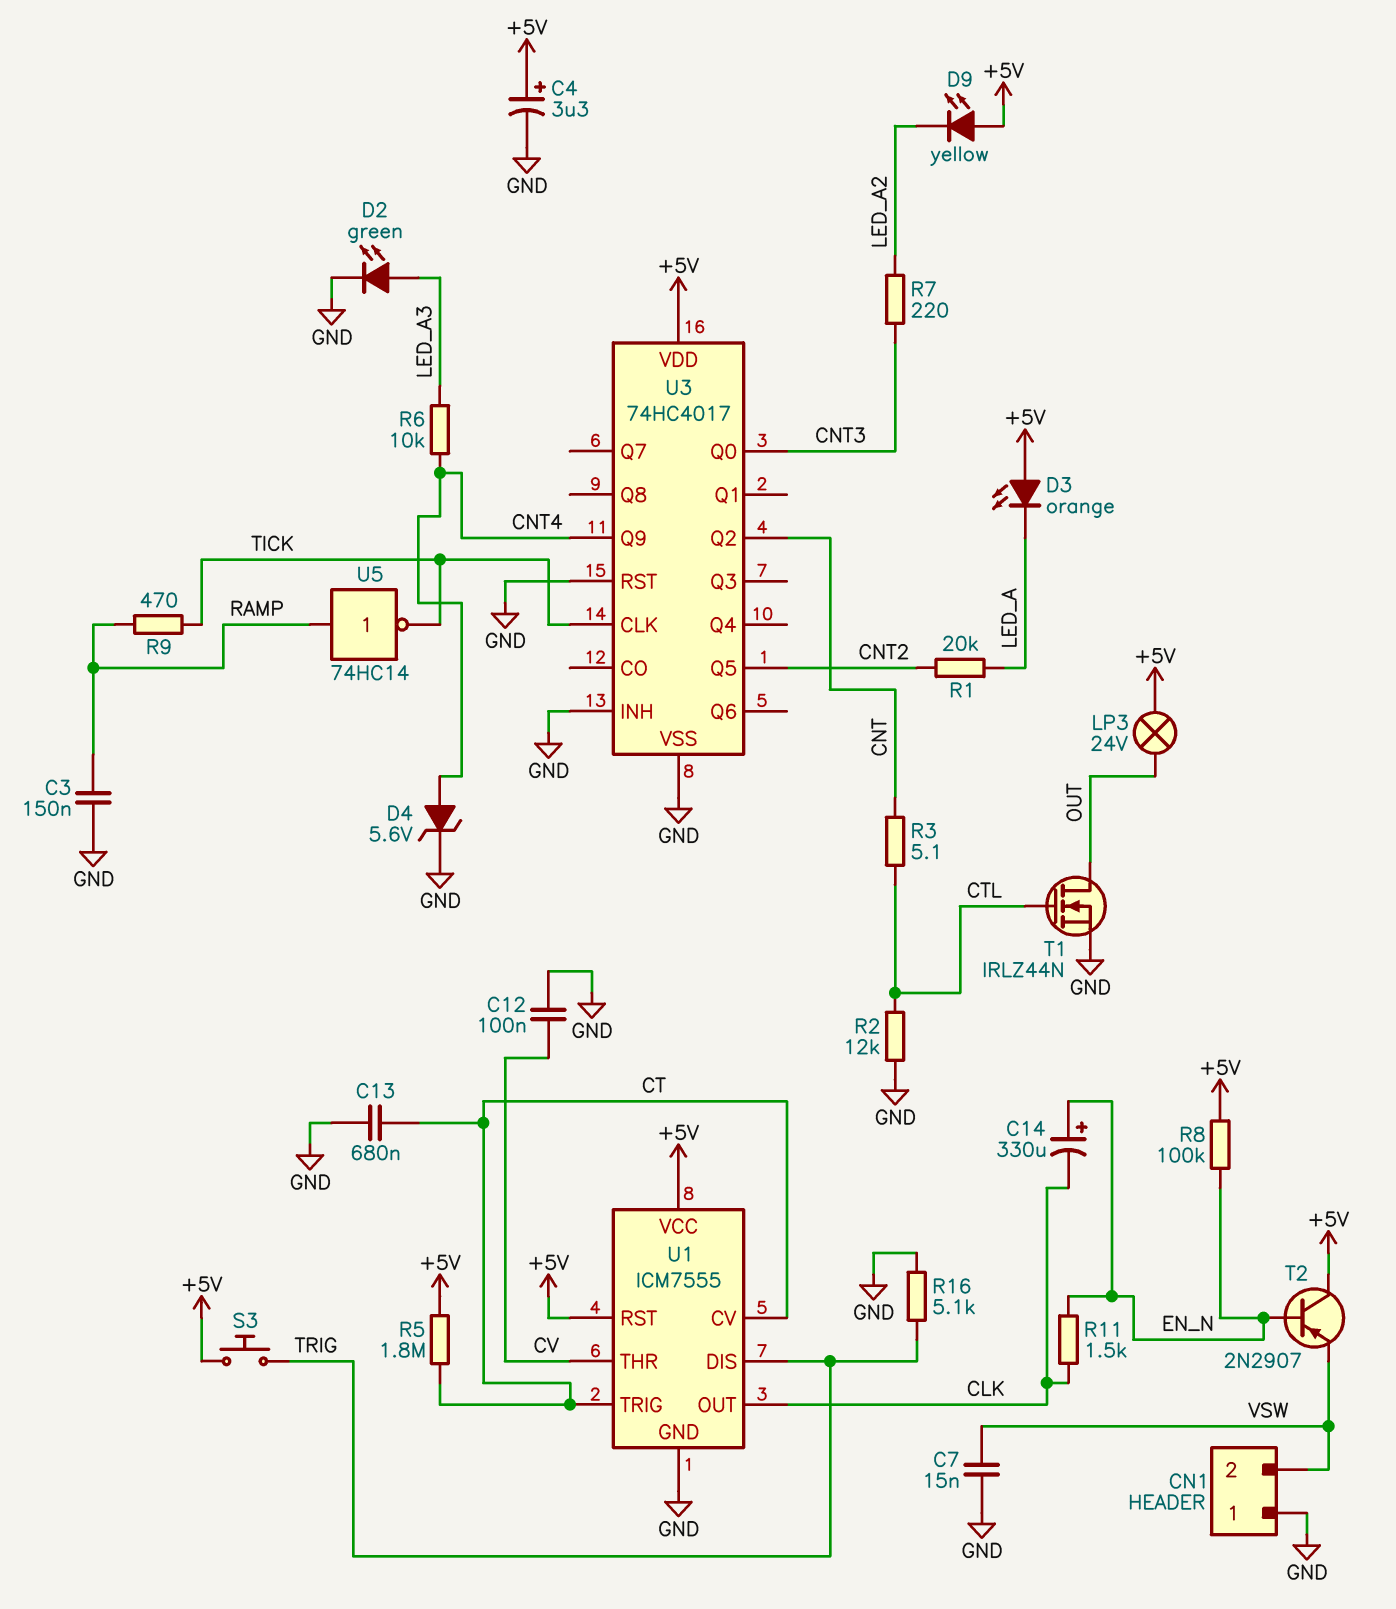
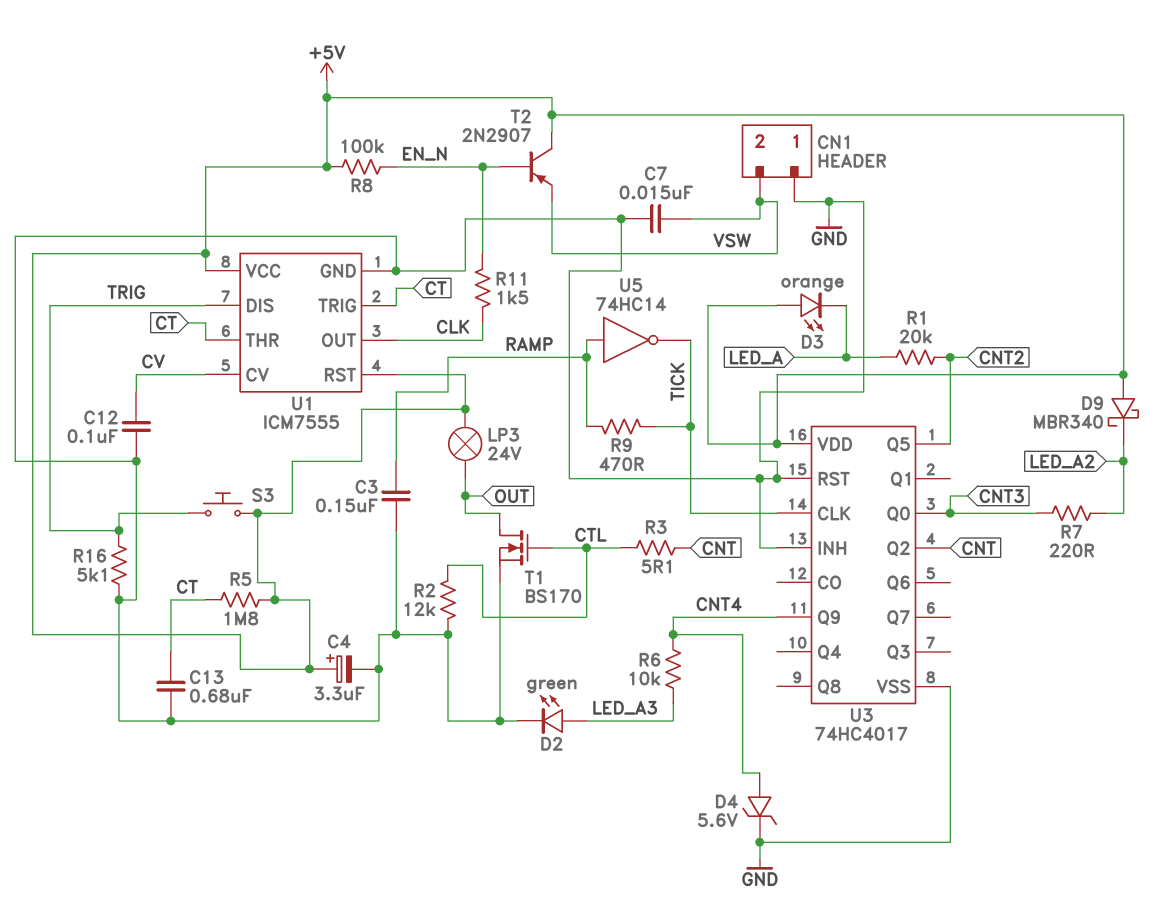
C14: 330uF (plus EN_N, minus CLK) -> none
D9: LED yellow (A +5V, K LED_A2) -> schottky MBR340 (A +5V, K LED_A2)
T1: NMOS IRLZ44N (G CTL, D OUT, S GND) -> NMOS BS170 (G CTL, D OUT, S GND)
U1 pin CV: CT -> CV
U1 pin THR: CV -> CT

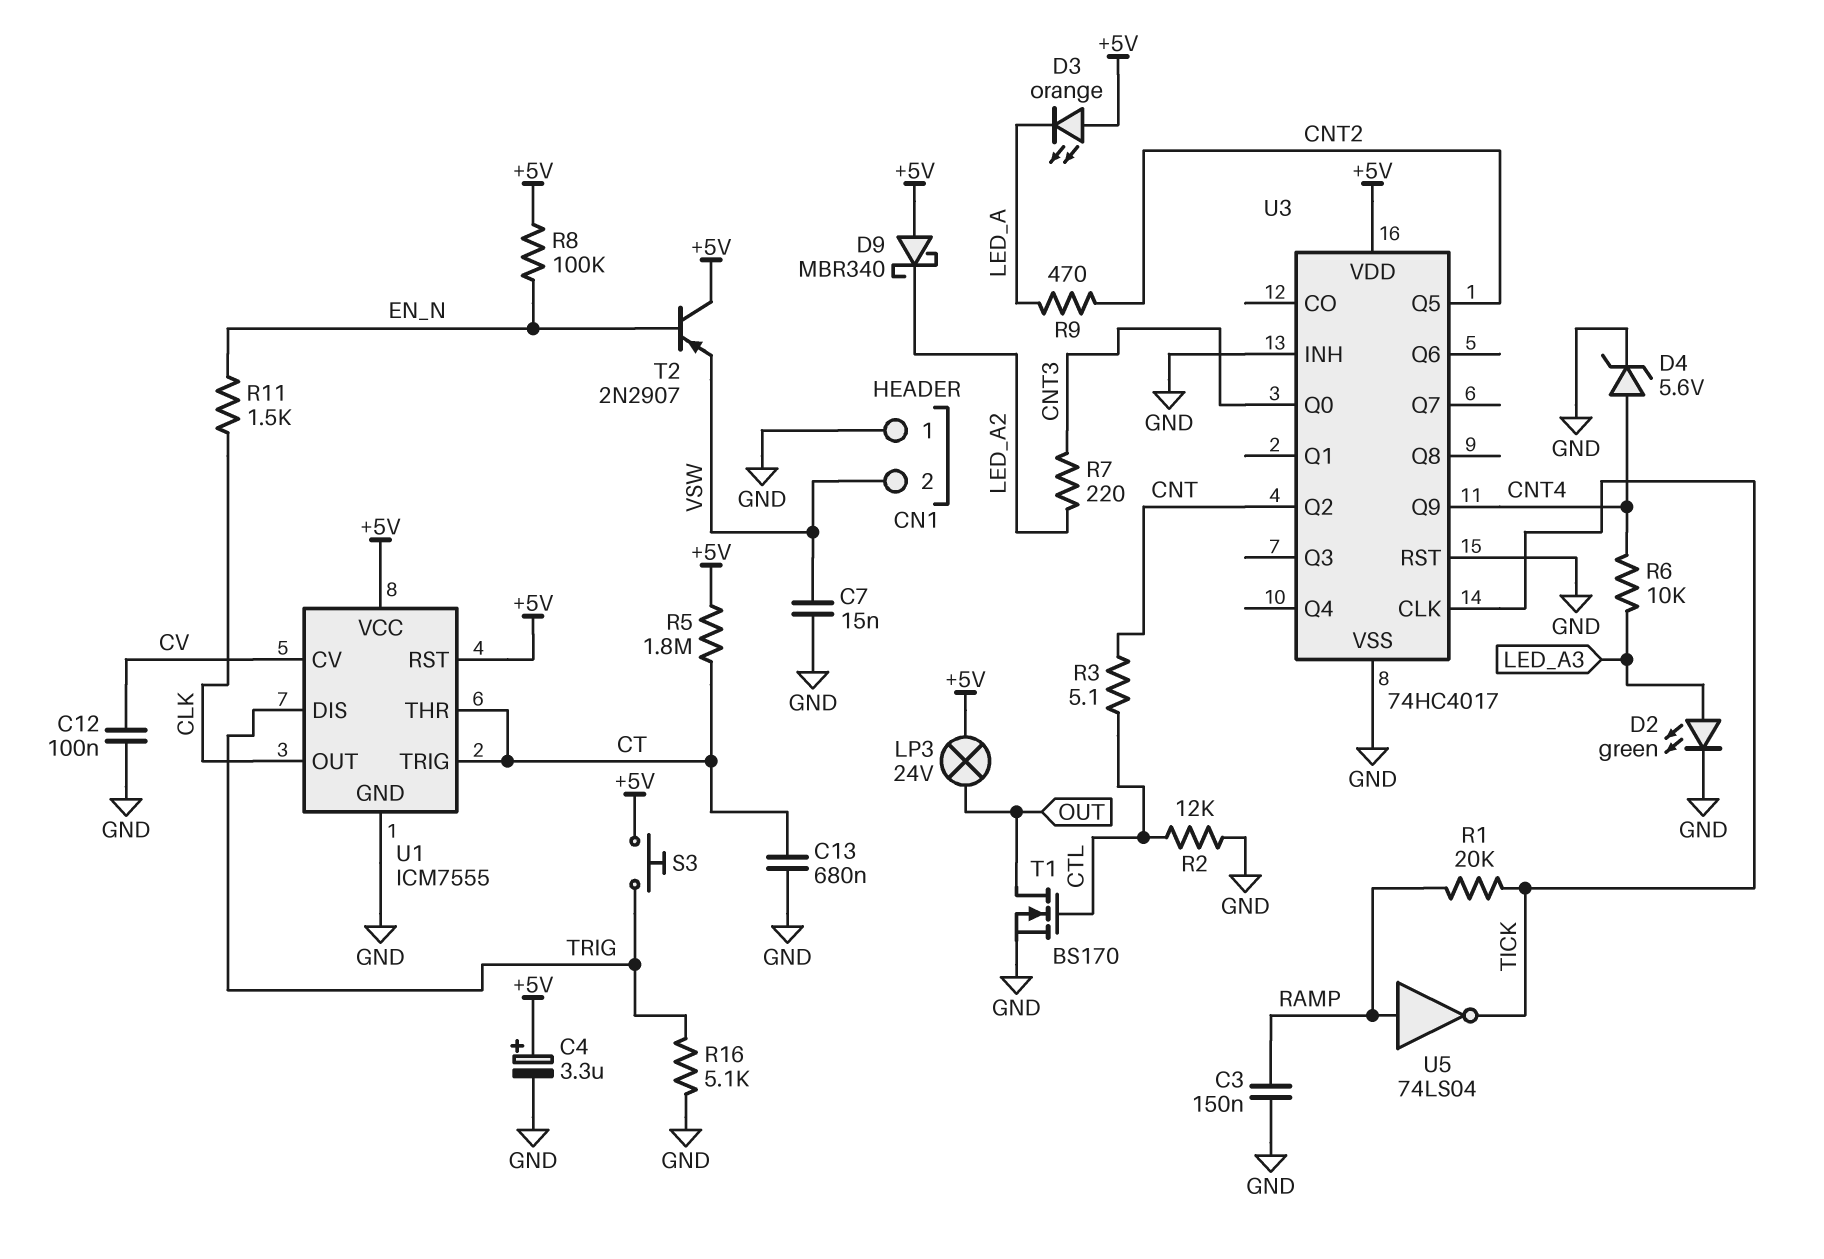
R1: 20k (CNT2, LED_A) -> 20k (RAMP, TICK)
R9: 470 (RAMP, TICK) -> 470 (CNT2, LED_A)
U5: NOT 74HC14 (in RAMP, out TICK) -> NOT 74LS04 (in RAMP, out TICK)

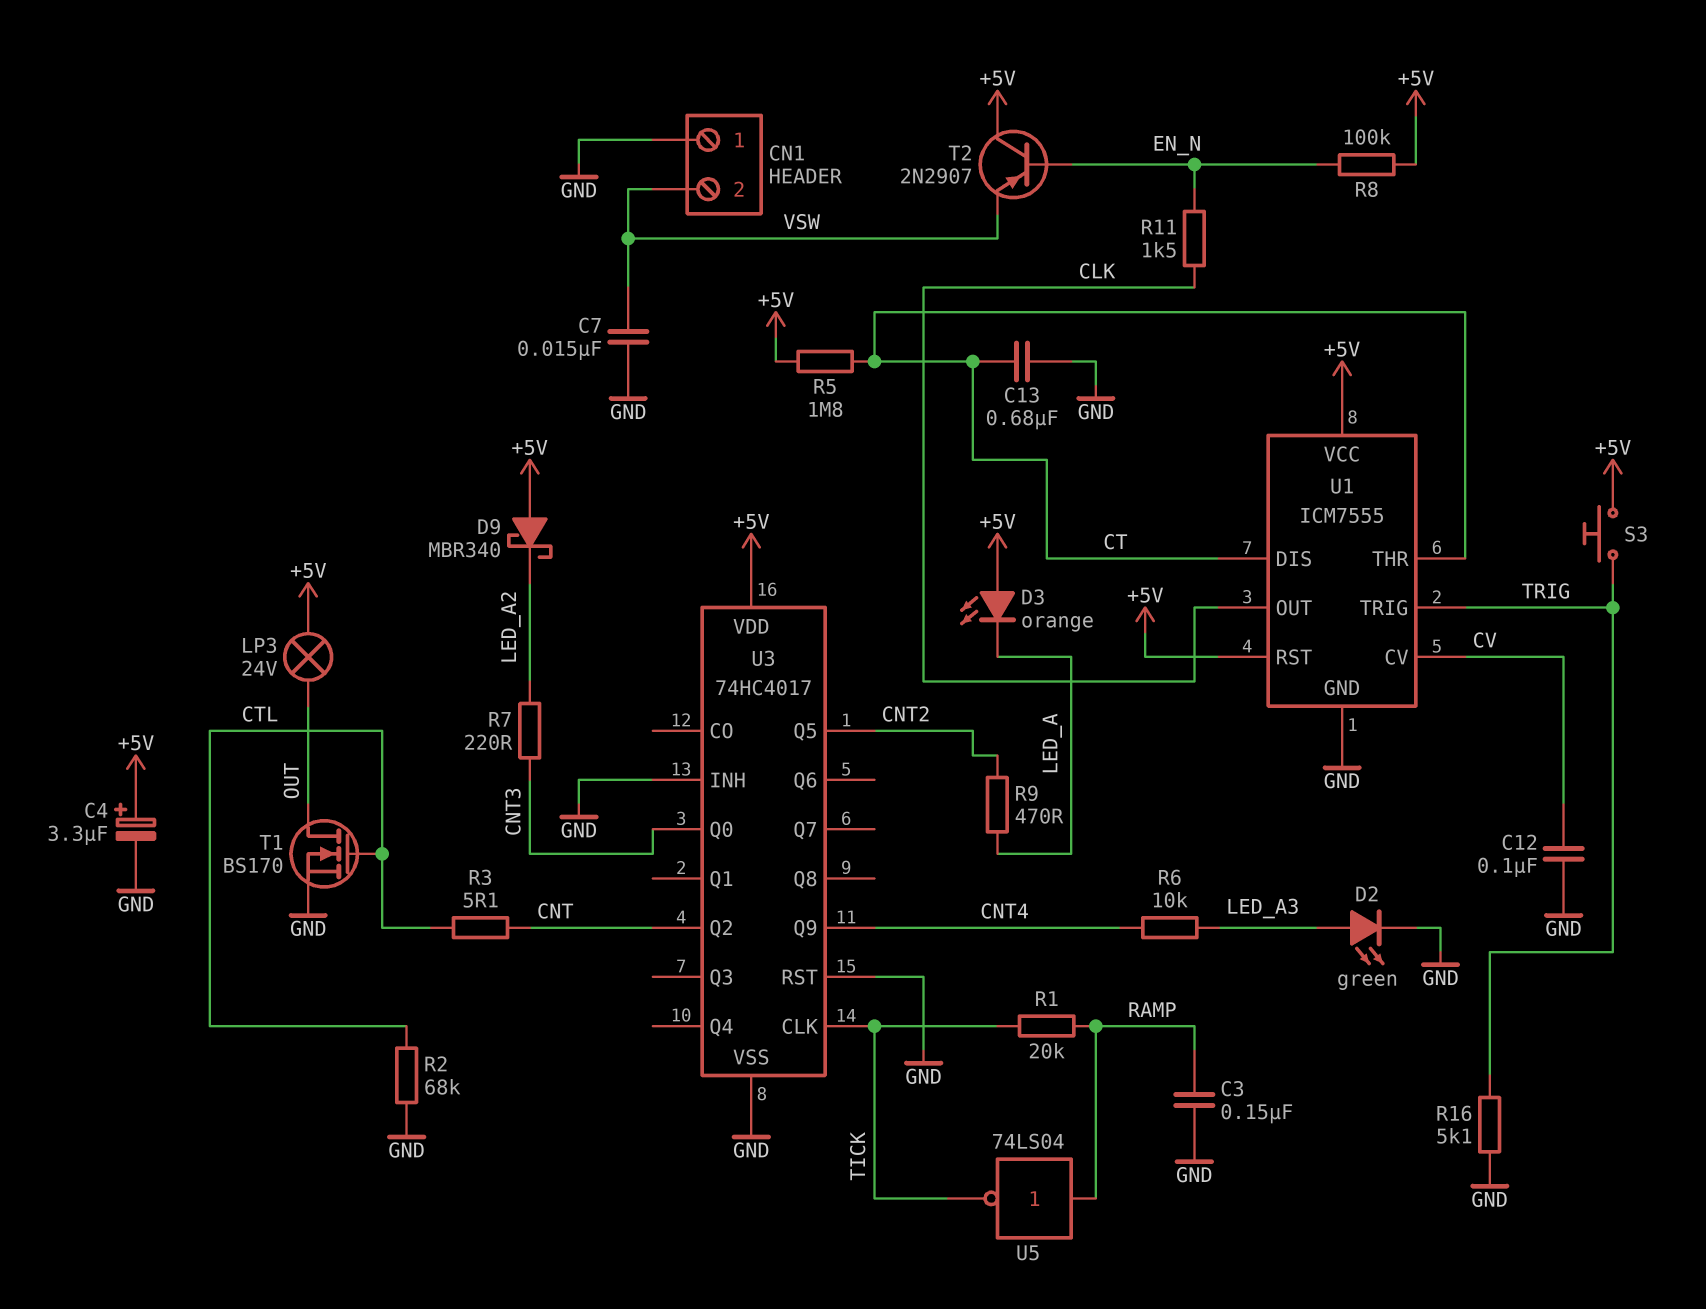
D4: zener 5.6V (A CNT4, K GND) -> none
R2: 12k (CTL, GND) -> 68k (CTL, GND)
U1 pin DIS: TRIG -> CT
U1 pin TRIG: CT -> TRIG

